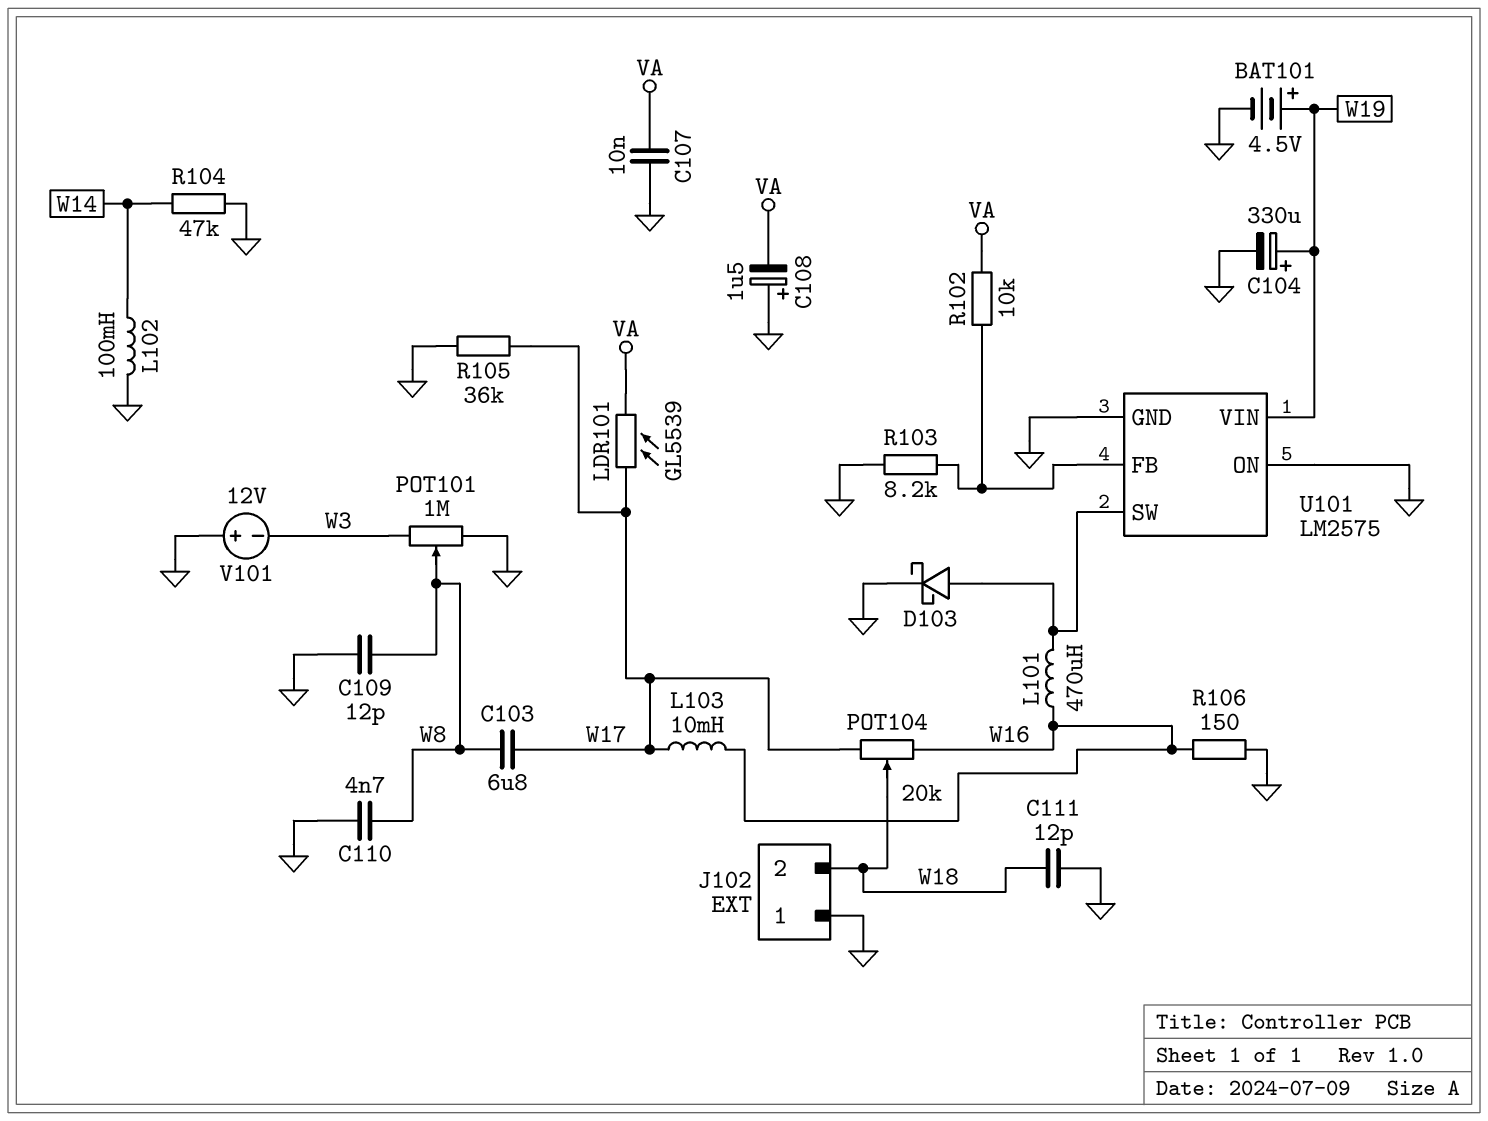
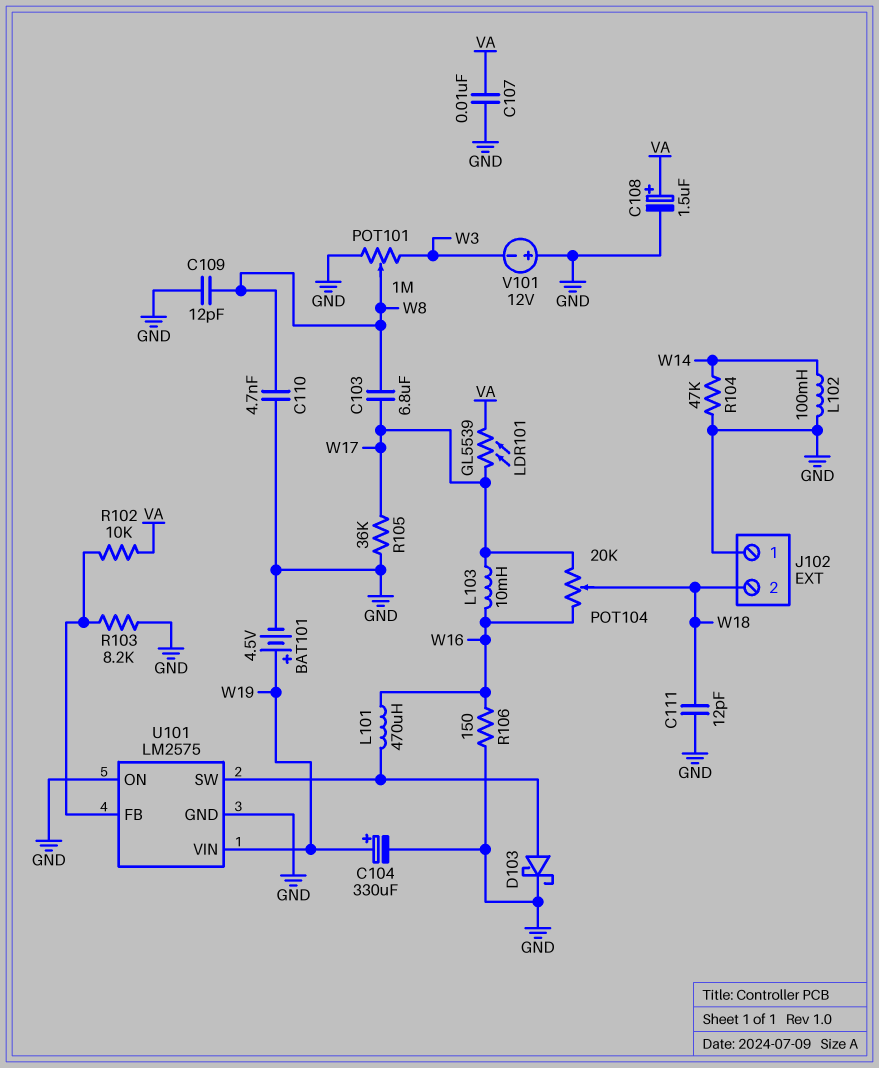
C108: 1.5uF (plus GND, minus VA) -> 1.5uF (plus VA, minus GND)

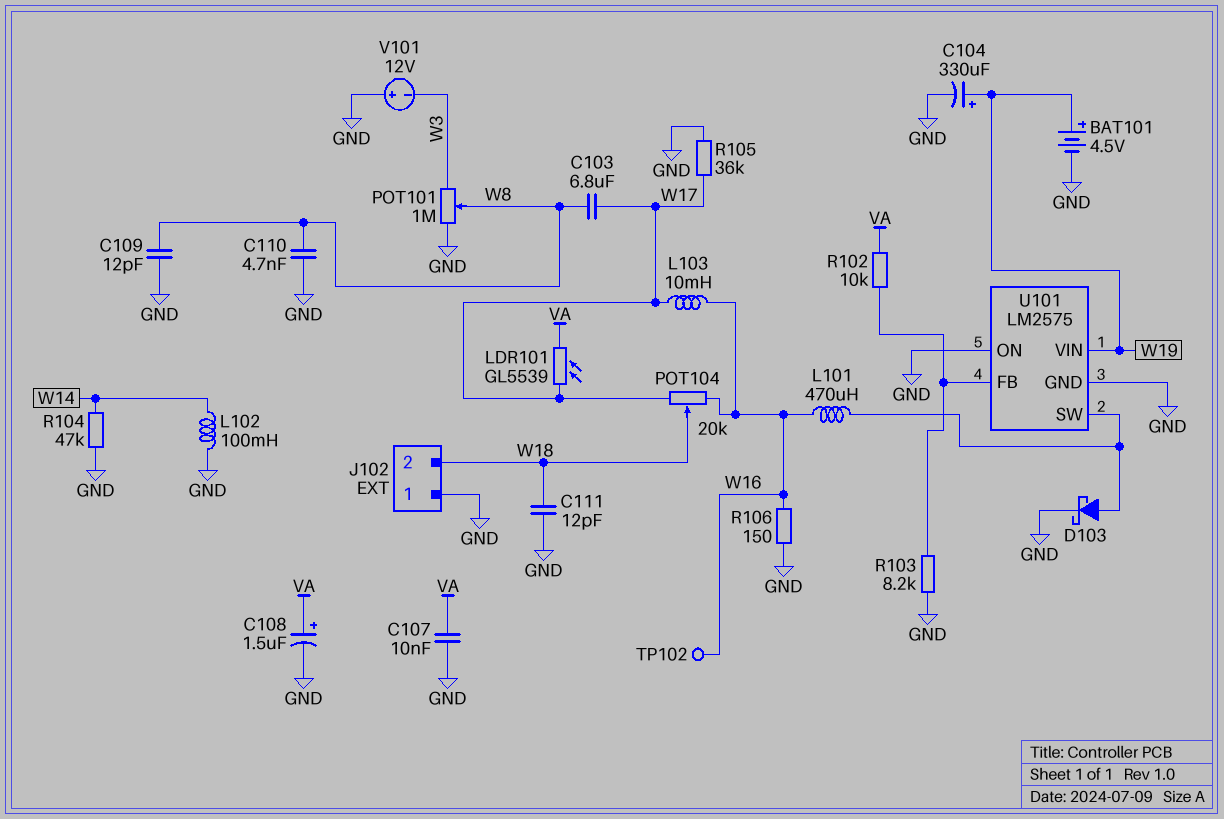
TP102: none -> test point (W16)

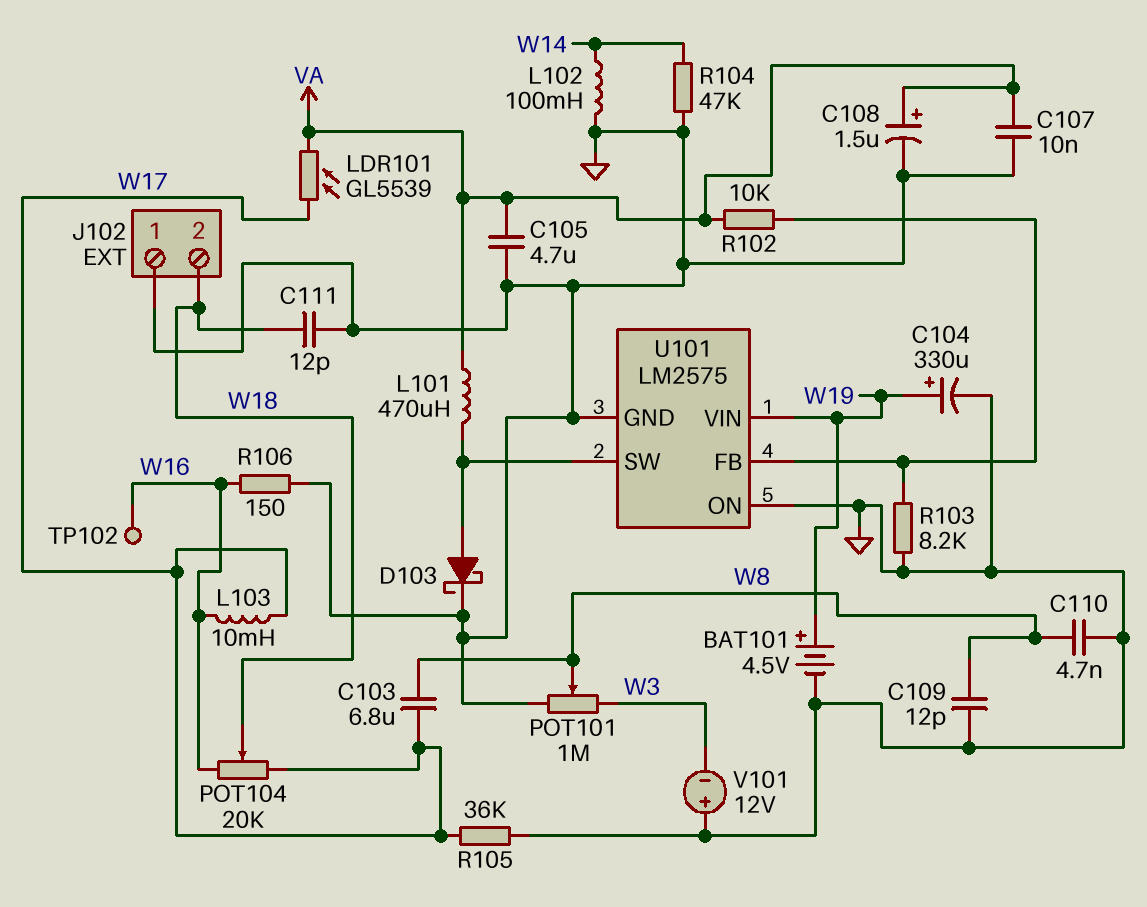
C105: none -> 4.7uF (GND, VA)
L101: 470uH (U101/SW, W16) -> 470uH (U101/SW, VA)

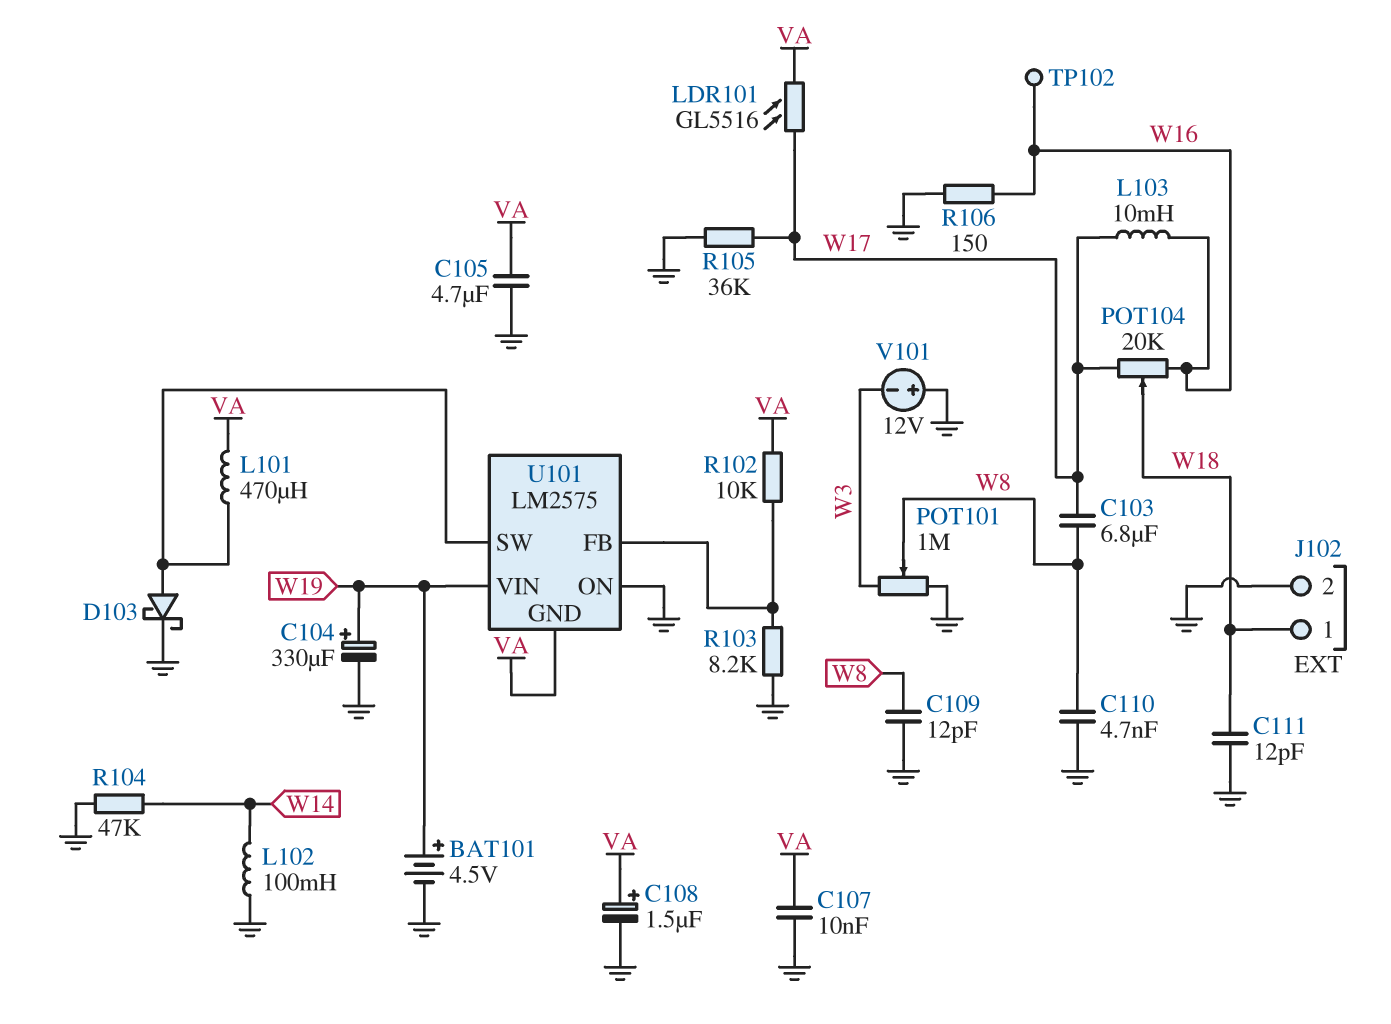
J102 pin 1: GND -> W18
J102 pin 2: W18 -> GND
LDR101: GL5539 (VA, W17) -> GL5516 (VA, W17)
U101 pin GND: GND -> VA

